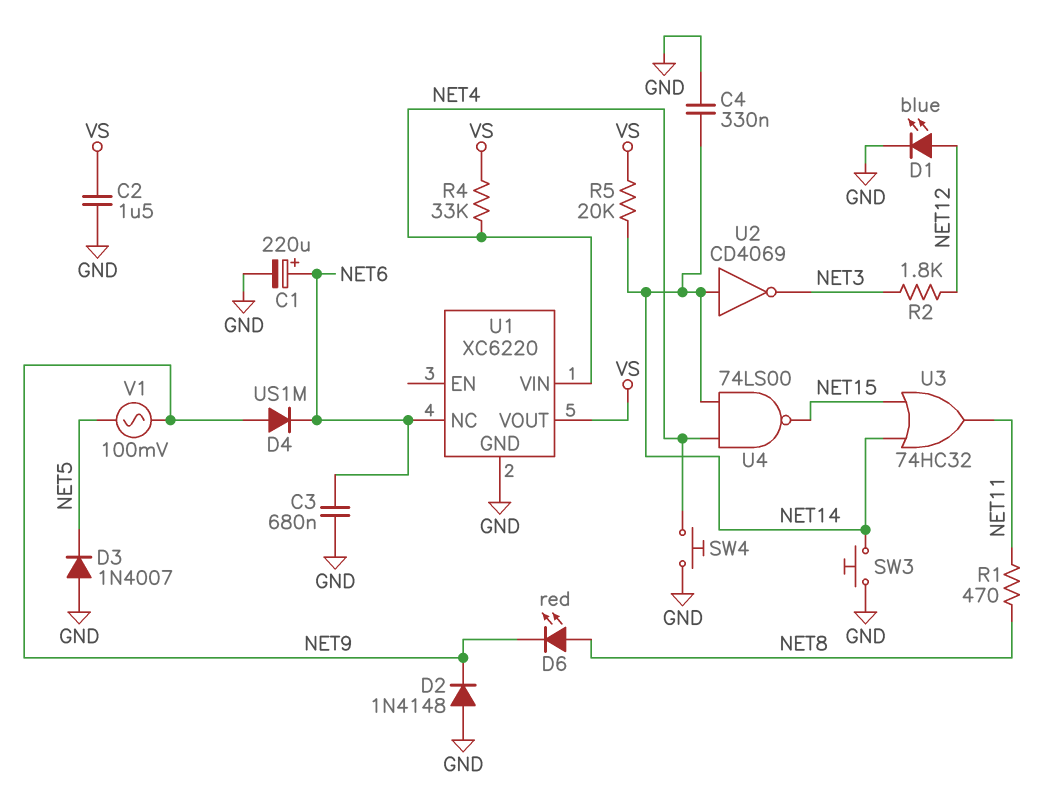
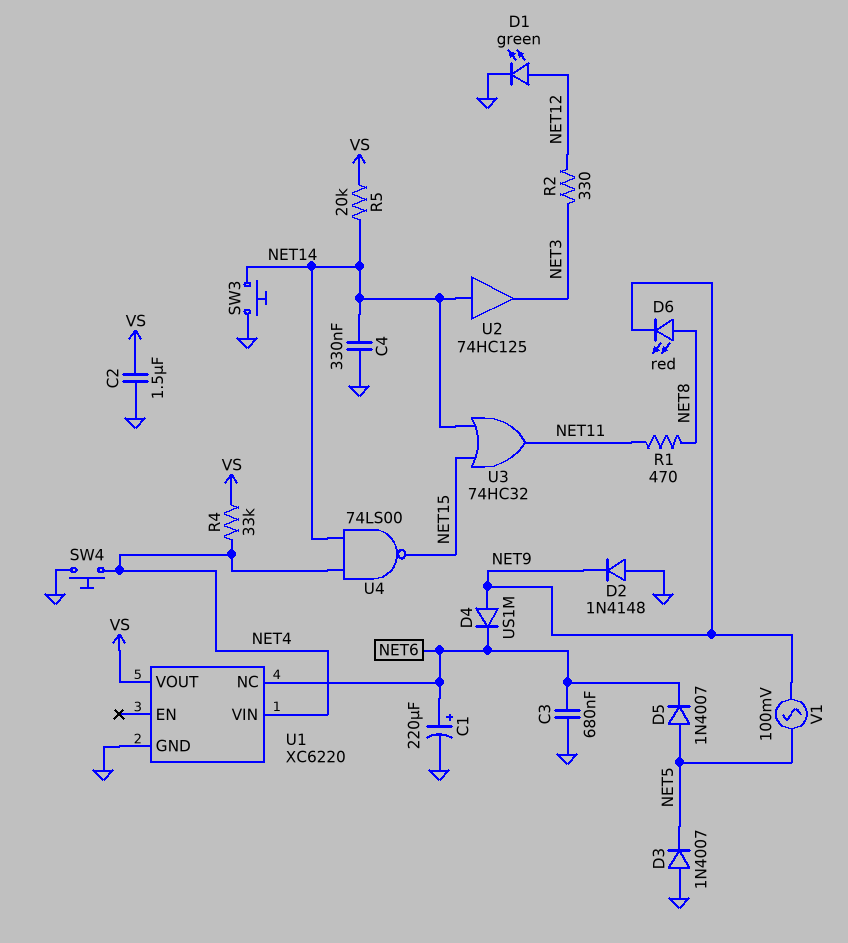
D1: LED blue (A NET12, K GND) -> LED green (A NET12, K GND)
D5: none -> diode 1N4007 (A NET5, K NET6)
R2: 1.8k (NET3, NET12) -> 330 (NET3, NET12)
U2: NOT CD4069 (in NET14, out NET3) -> buffer 74HC125 (in NET14, out NET3)

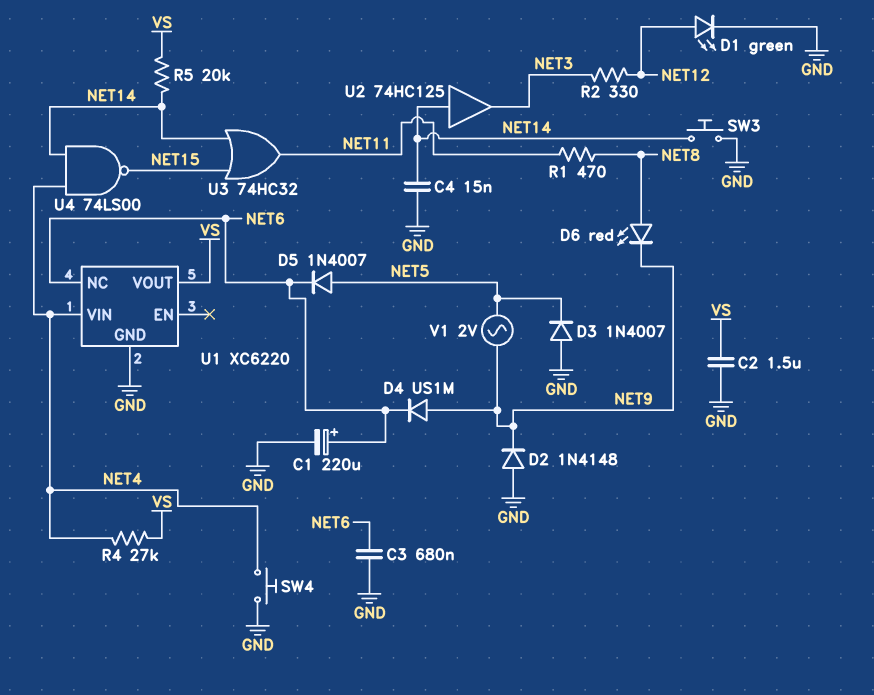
C4: 330nF (GND, NET14) -> 15nF (GND, NET14)
R4: 33k (NET4, VS) -> 27k (NET4, VS)
V1: AC 100mV (NET5, NET9) -> AC 2V (NET5, NET9)

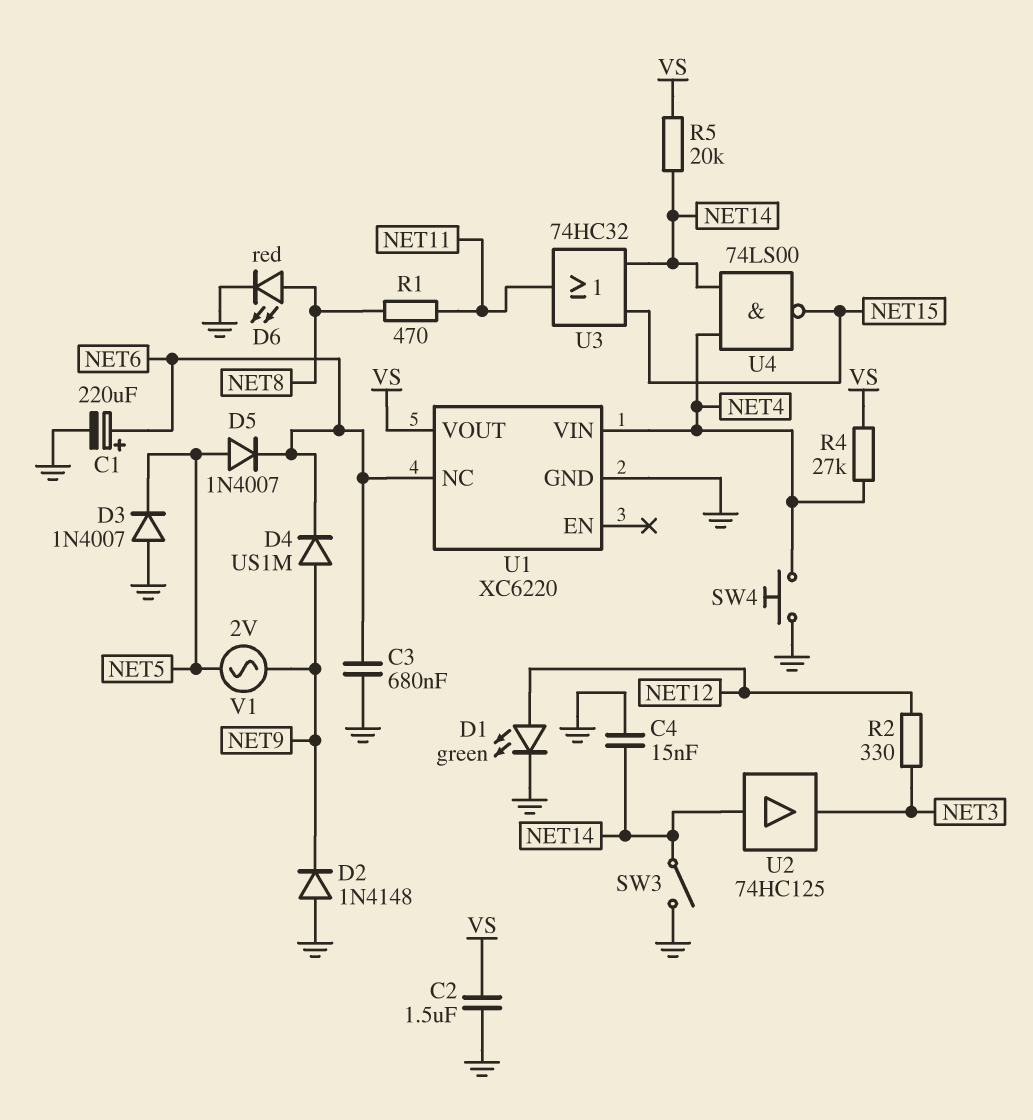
D6: LED red (A NET8, K NET9) -> LED red (A NET8, K GND)
SW3: button (GND, NET14) -> switch (GND, NET14)

